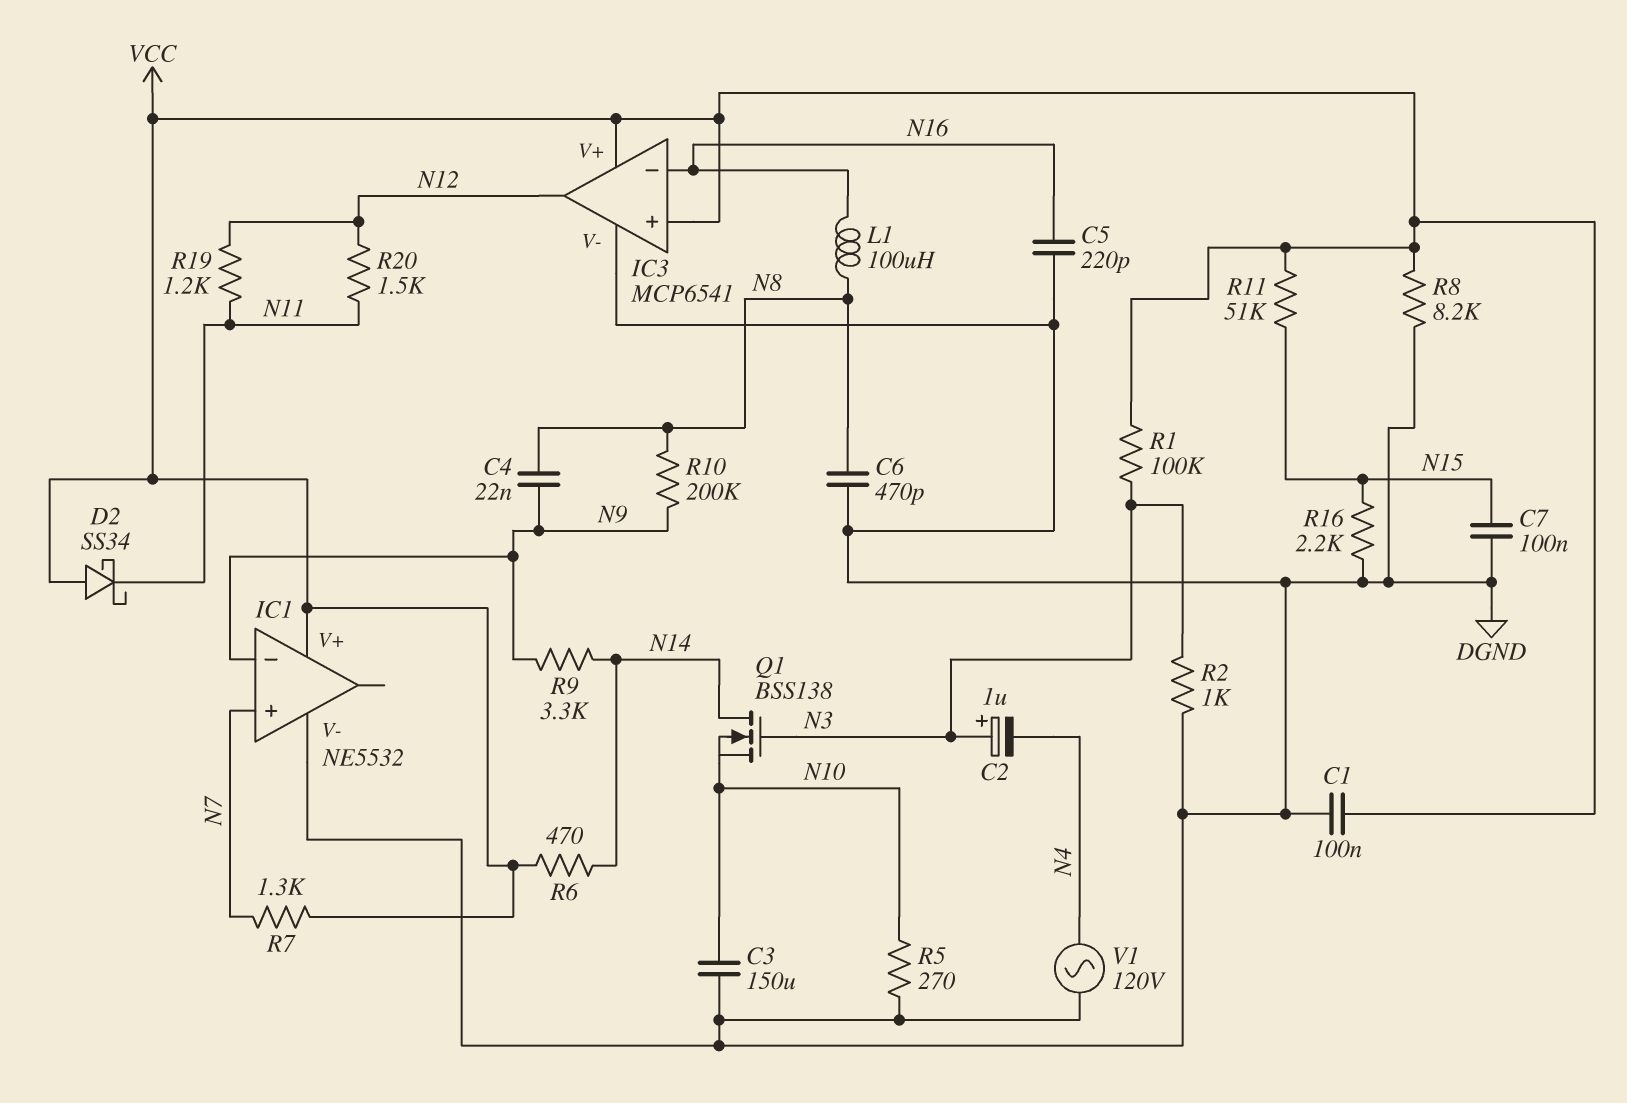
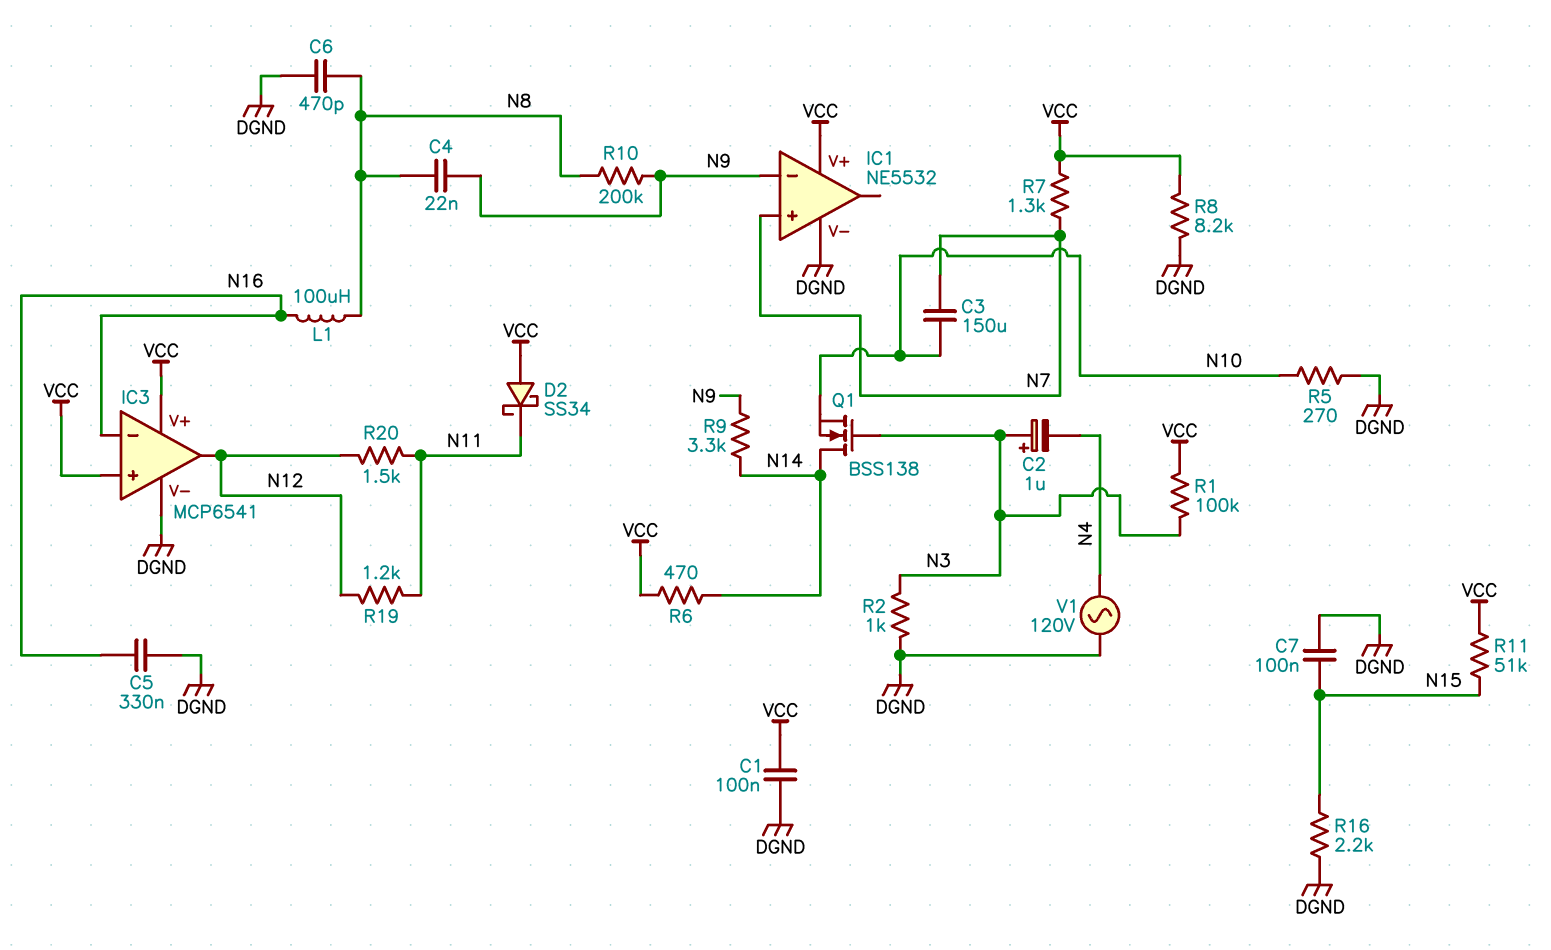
C3: 150uF (DGND, N10) -> 150uF (N7, N10)
C5: 220pF (DGND, N16) -> 330nF (DGND, N16)

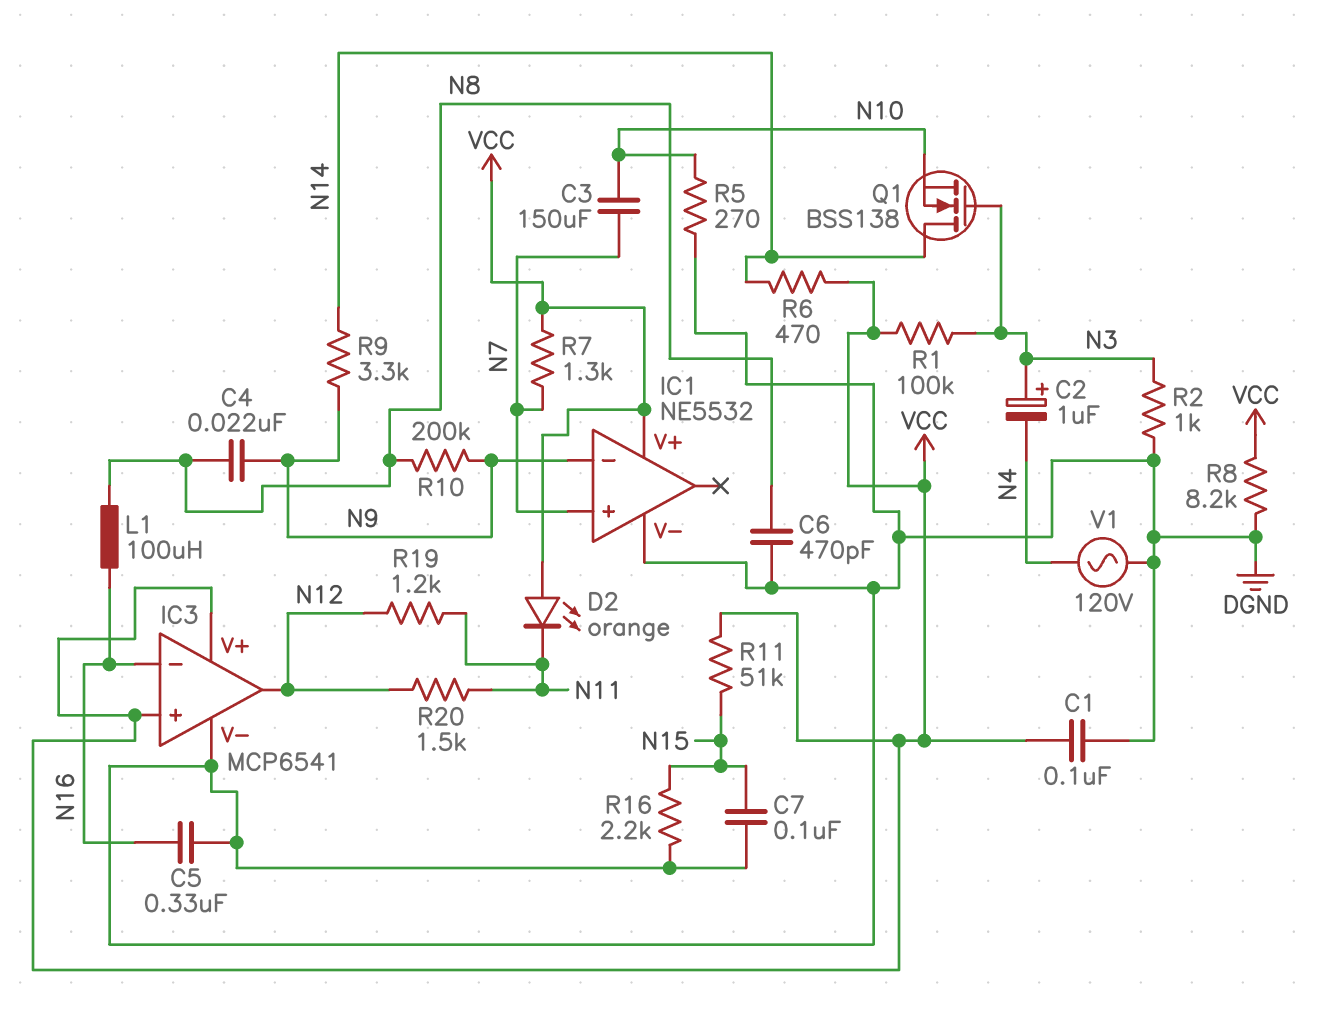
D2: schottky SS34 (A VCC, K N11) -> LED orange (A VCC, K N11)

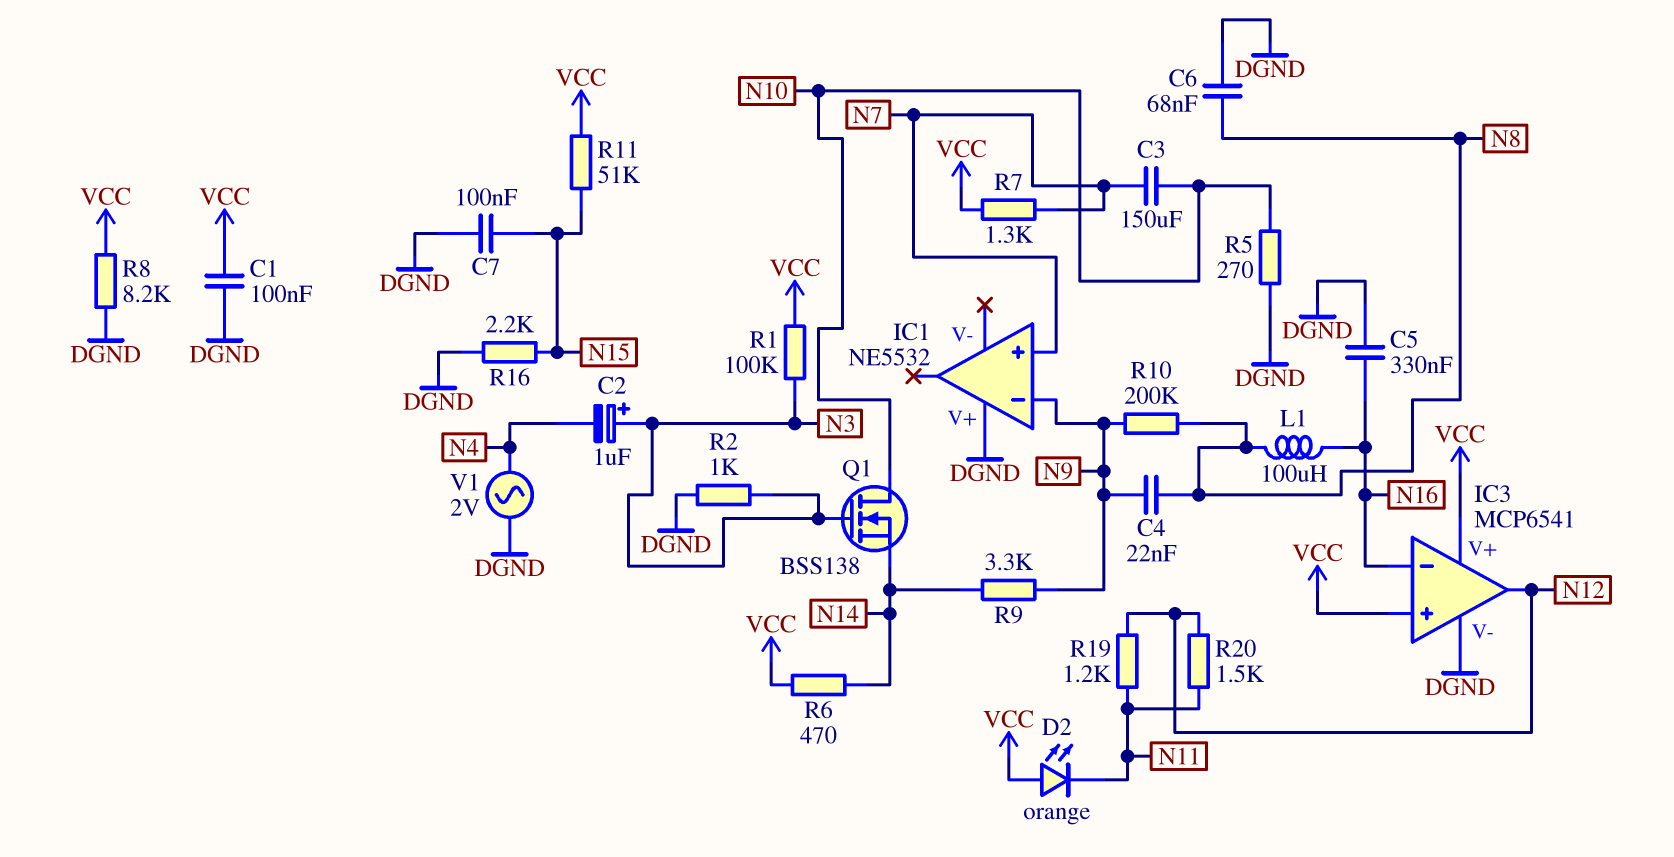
C6: 470pF (DGND, N8) -> 68nF (DGND, N8)
IC1 pin V+: VCC -> DGND
IC1 pin V-: DGND -> none
Q1: NMOS BSS138 (G N3, D N14, S N10) -> NMOS BSS138 (G N3, D N10, S N14)
V1: AC 120V (DGND, N4) -> AC 2V (DGND, N4)

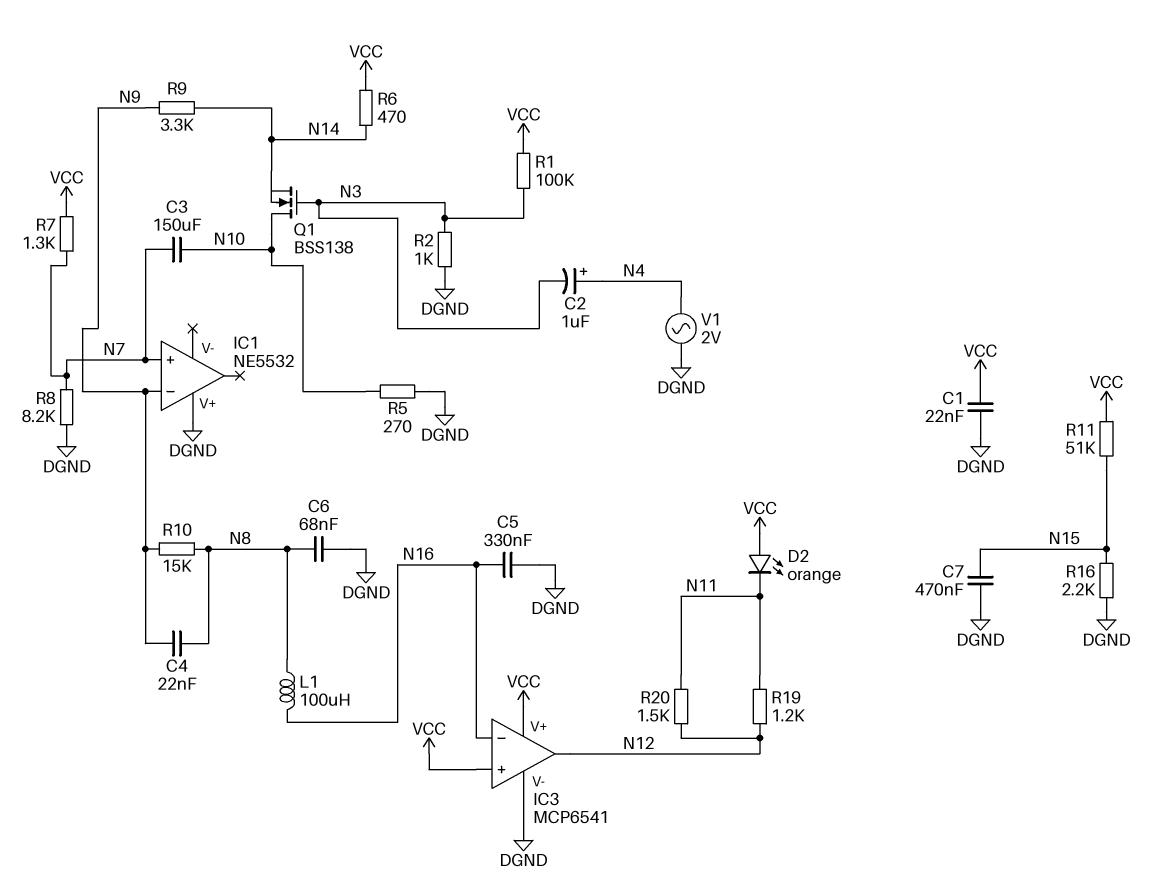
C1: 100nF (DGND, VCC) -> 22nF (DGND, VCC)
C2: 1uF (plus N3, minus N4) -> 1uF (plus N4, minus N3)
C7: 100nF (DGND, N15) -> 470nF (DGND, N15)
R8: 8.2k (DGND, VCC) -> 8.2k (DGND, N7)
R10: 200k (N8, N9) -> 15k (N8, N9)

